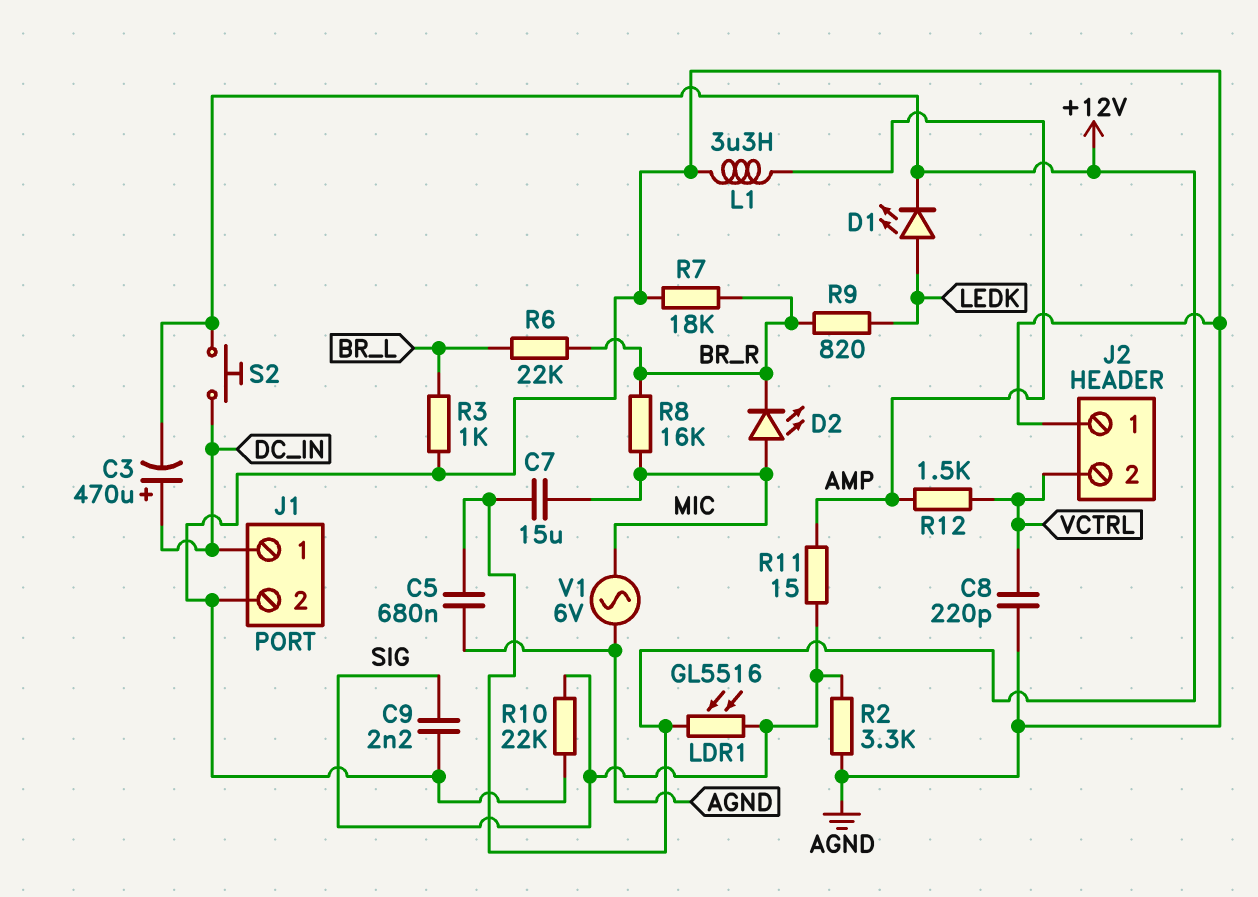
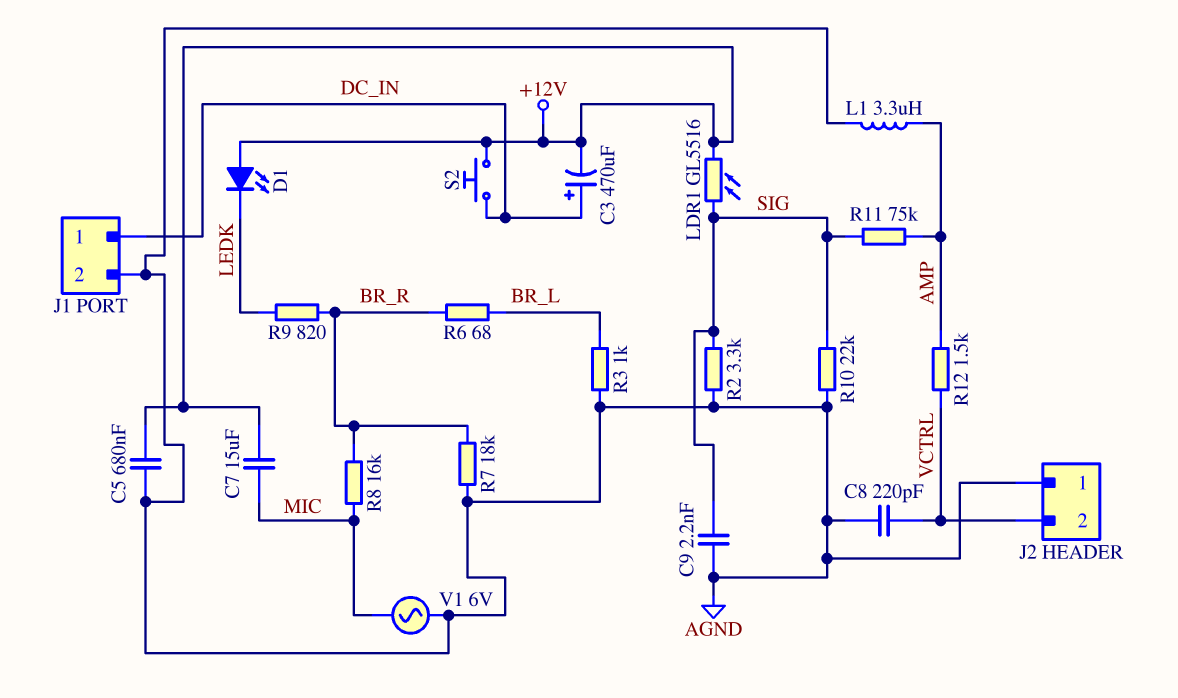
D1: LED (A LEDK, K +12V) -> LED (A +12V, K LEDK)
D2: LED (A MIC, K BR_R) -> none
R6: 22k (BR_L, BR_R) -> 68 (BR_L, BR_R)
R11: 15 (AMP, SIG) -> 75k (AMP, SIG)

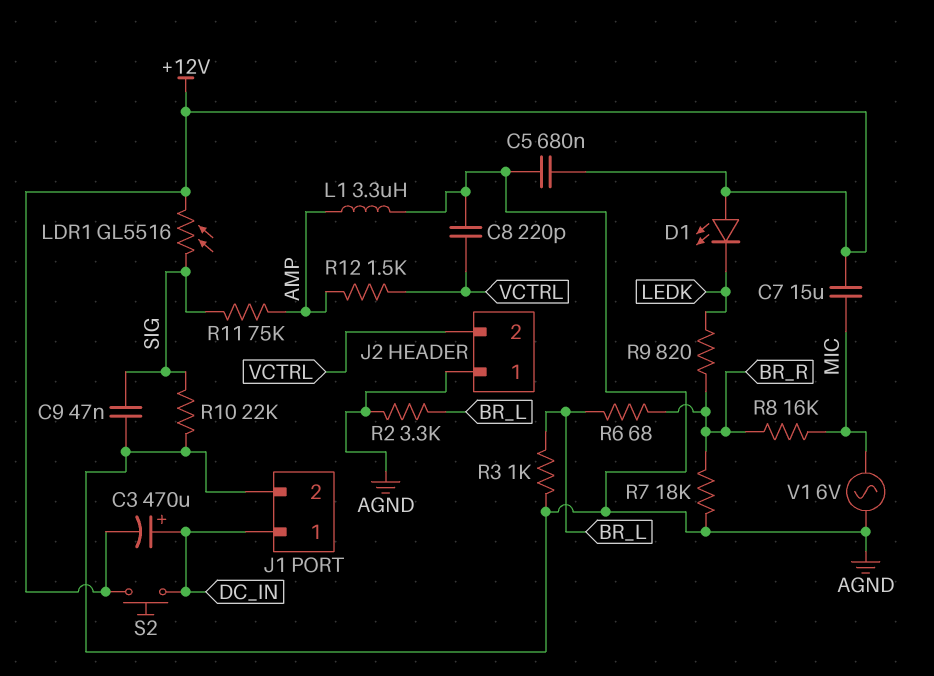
C9: 2.2nF (AGND, SIG) -> 47nF (AGND, SIG)
R2: 3.3k (AGND, SIG) -> 3.3k (AGND, BR_L)

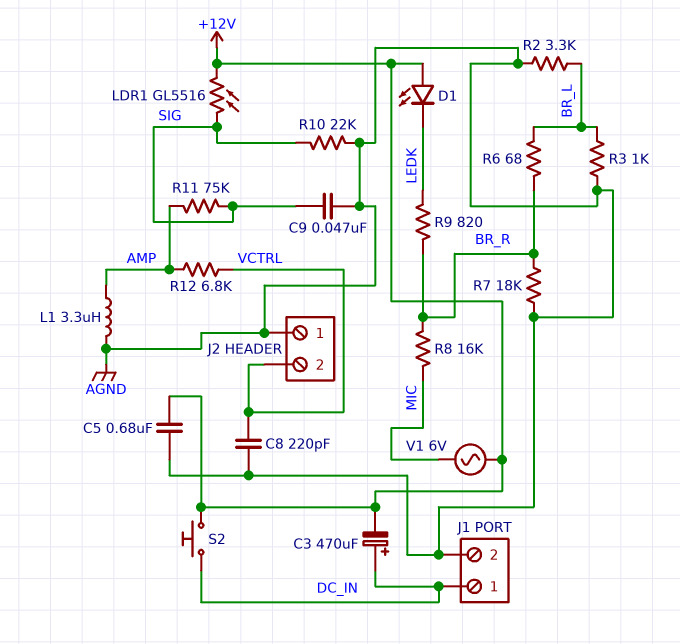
C7: 15uF (+12V, MIC) -> none
R12: 1.5k (AMP, VCTRL) -> 6.8k (AMP, VCTRL)
V1: AC 6V (AGND, MIC) -> AC 6V (+12V, MIC)

